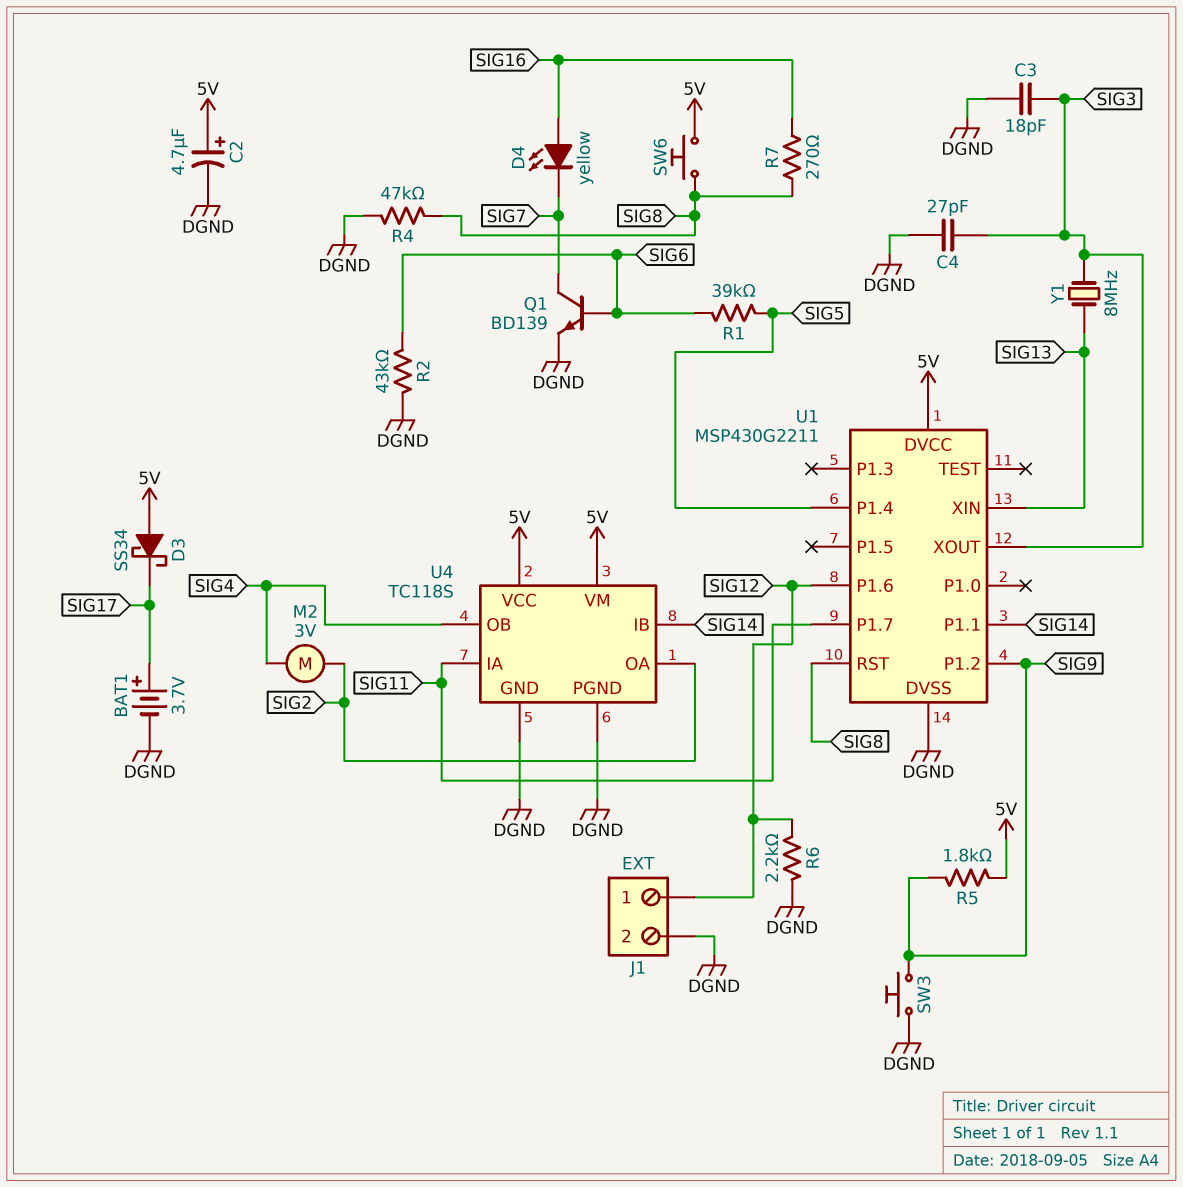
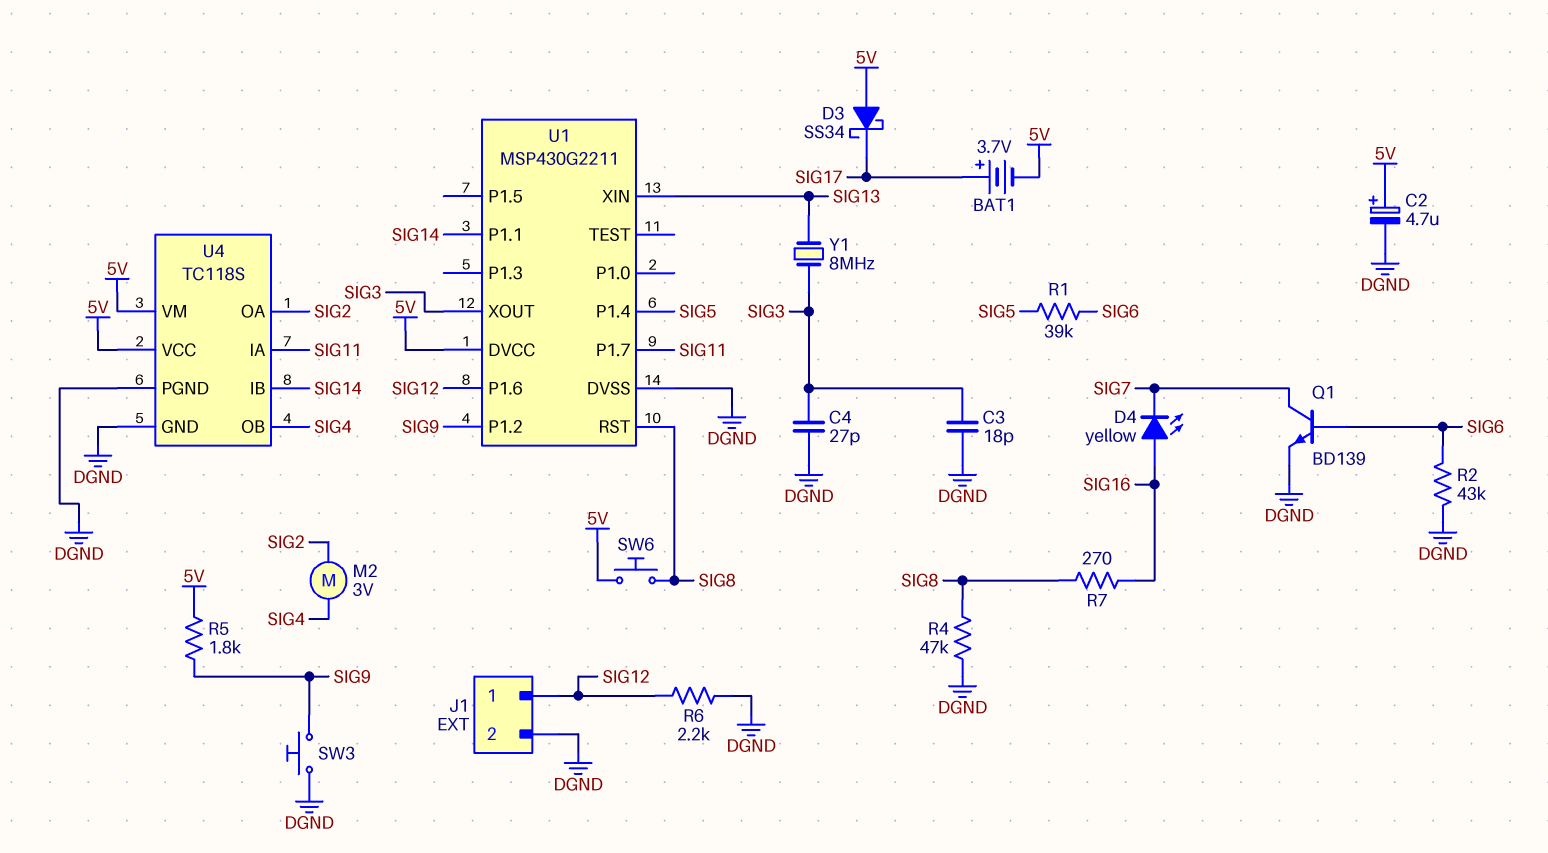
BAT1: 3.7V (plus SIG17, minus DGND) -> 3.7V (plus SIG17, minus 5V)

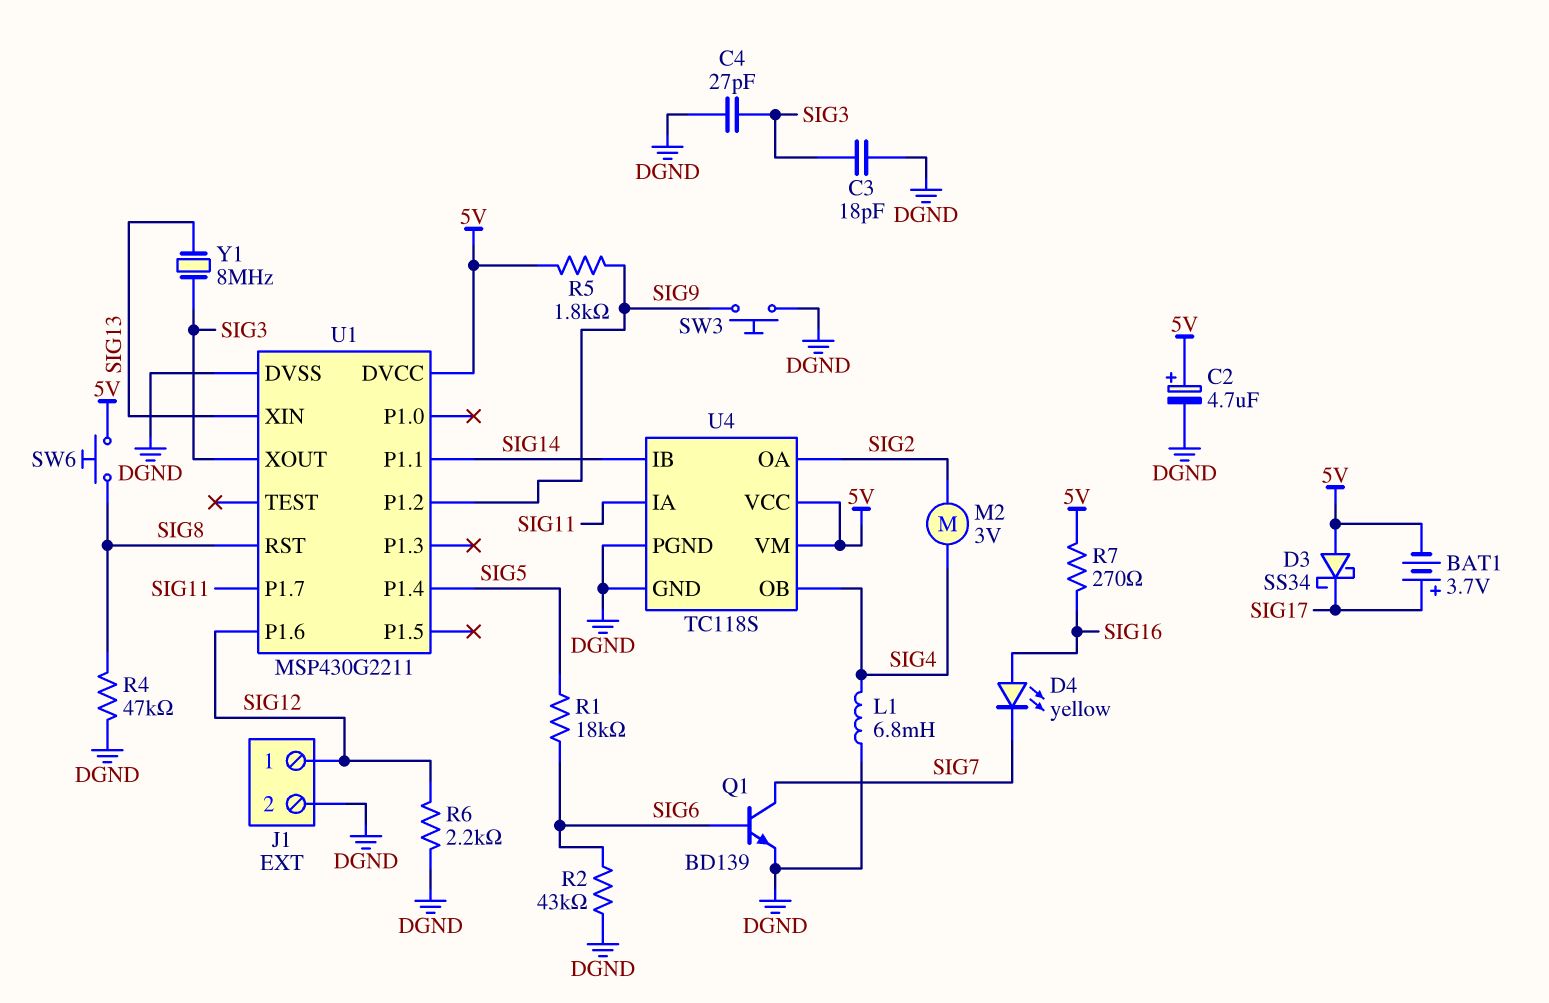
L1: none -> 6.8mH (DGND, SIG4)
R1: 39k (SIG5, SIG6) -> 18k (SIG5, SIG6)
R7: 270 (SIG8, SIG16) -> 270 (5V, SIG16)

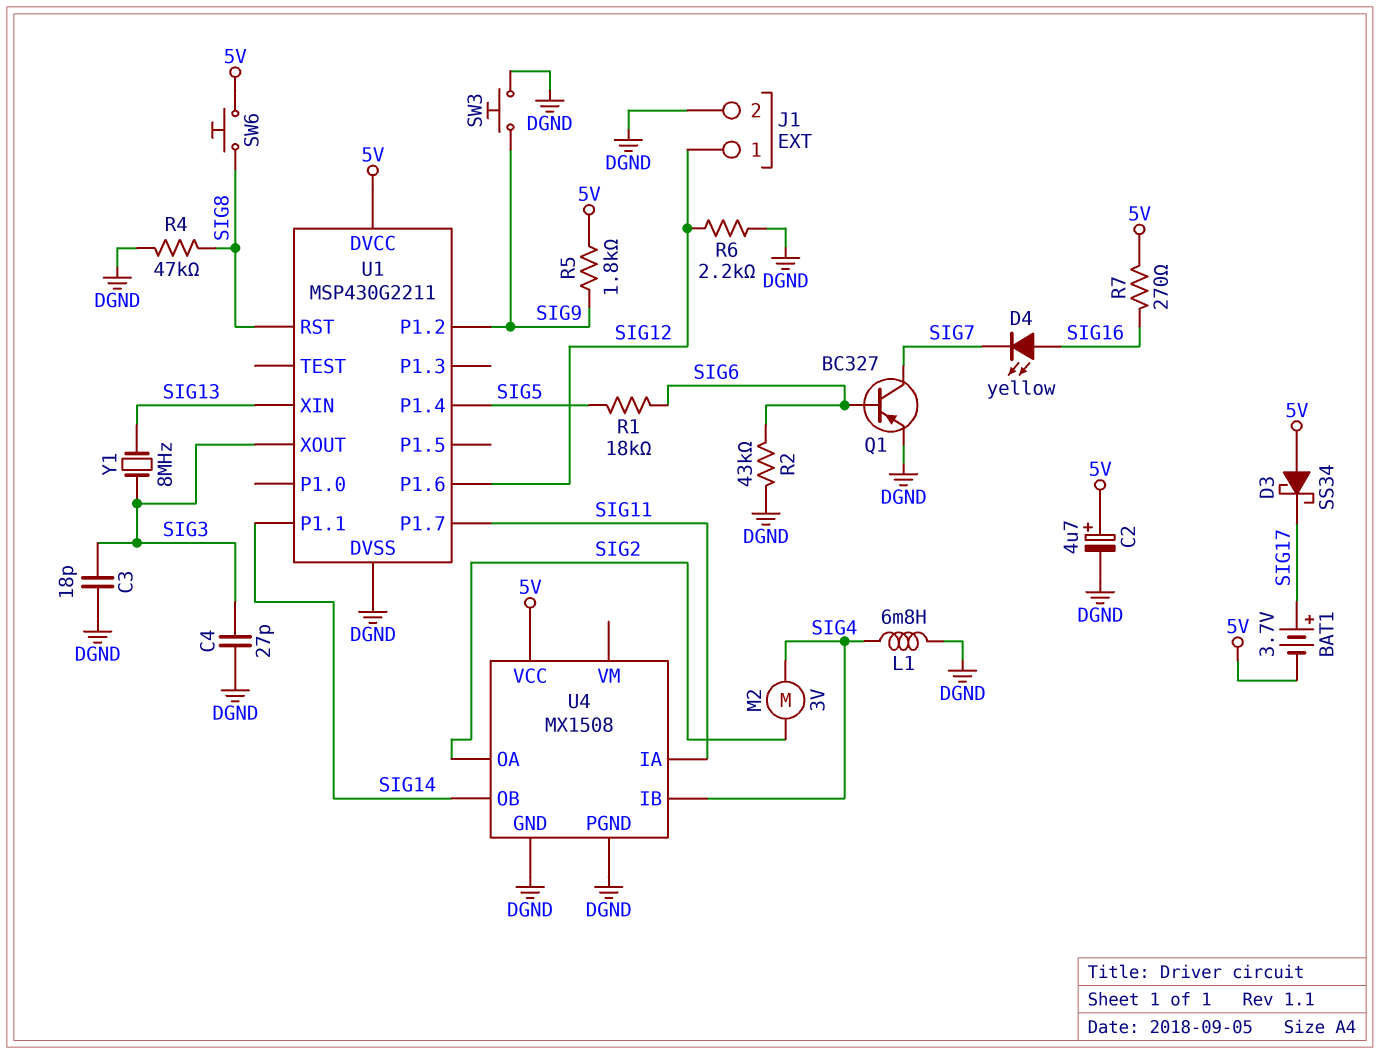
Q1: NPN BD139 (B SIG6, C SIG7, E DGND) -> PNP BC327 (B SIG6, C SIG7, E DGND)
U4: TC118S -> MX1508
U4 pin IB: SIG14 -> SIG4
U4 pin OB: SIG4 -> SIG14
U4 pin VM: 5V -> none

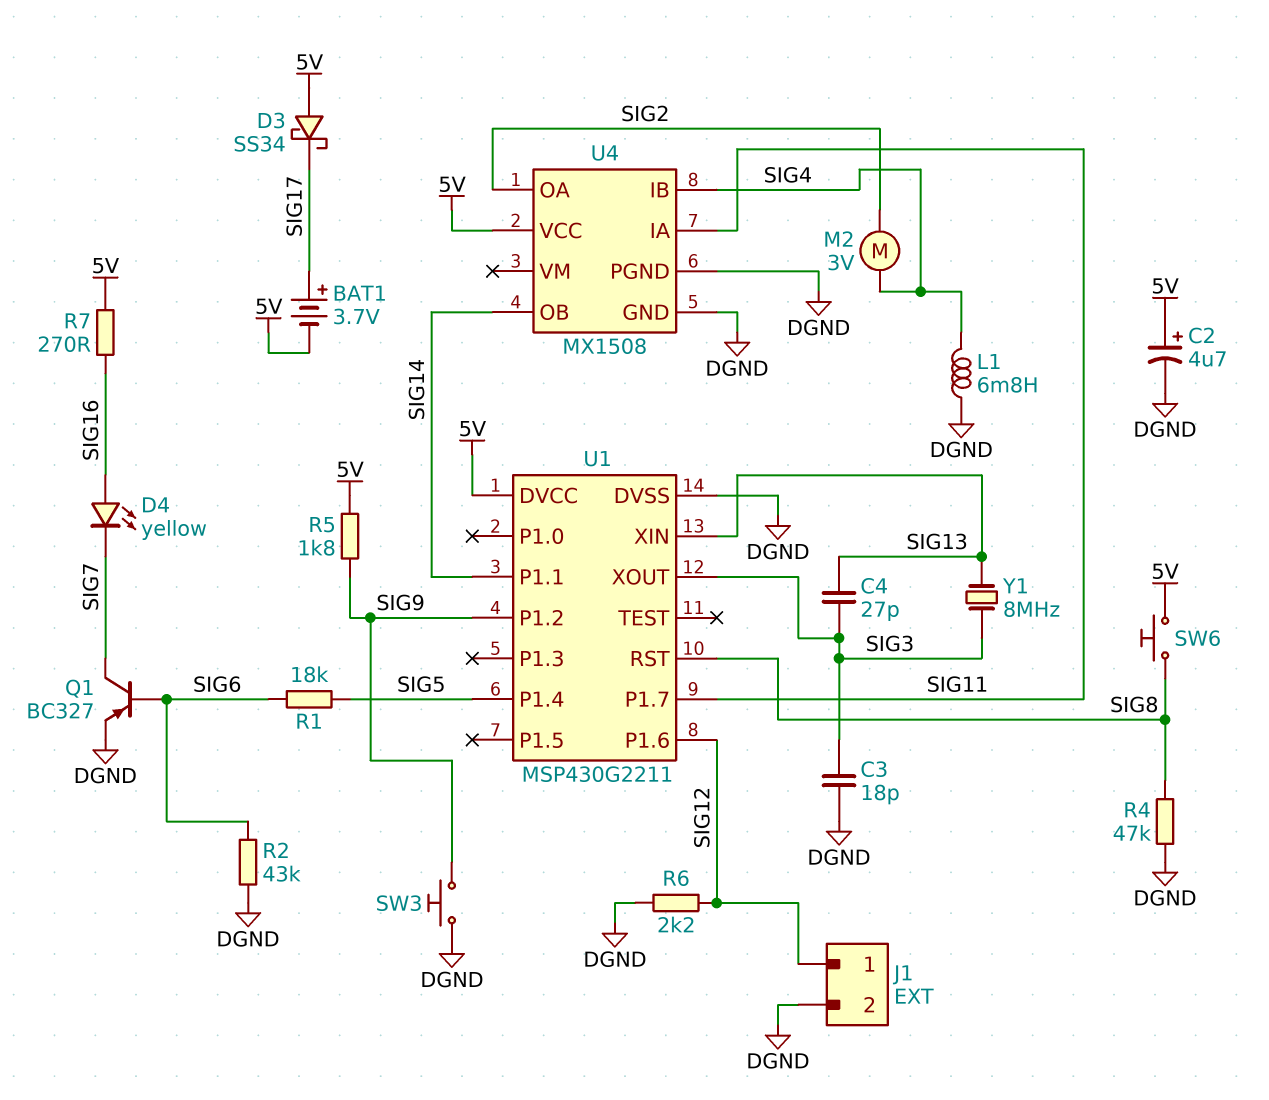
C4: 27pF (DGND, SIG3) -> 27pF (SIG3, SIG13)

